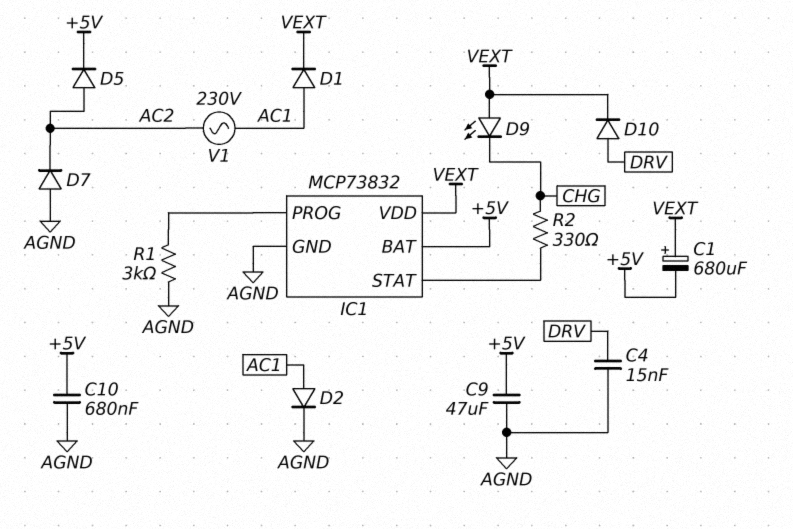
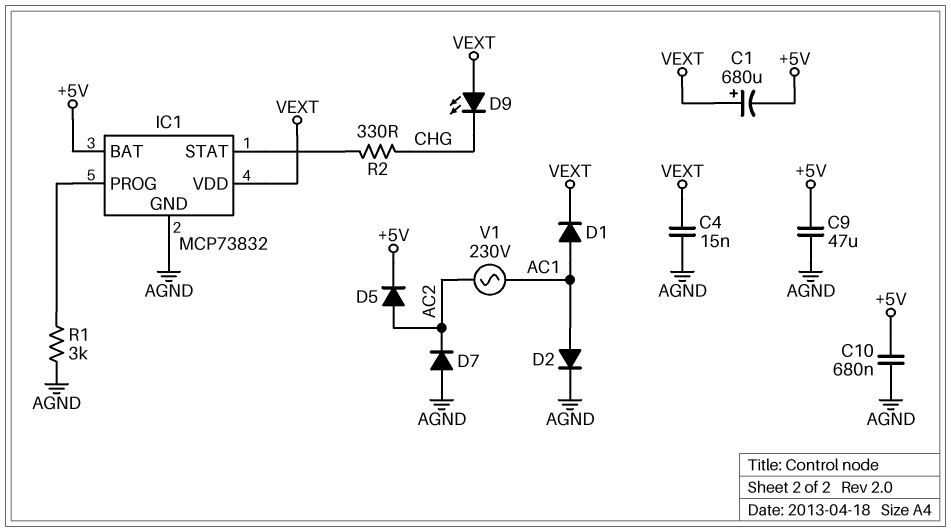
C4: 15nF (AGND, DRV) -> 15nF (AGND, VEXT)
D10: diode (A DRV, K VEXT) -> none

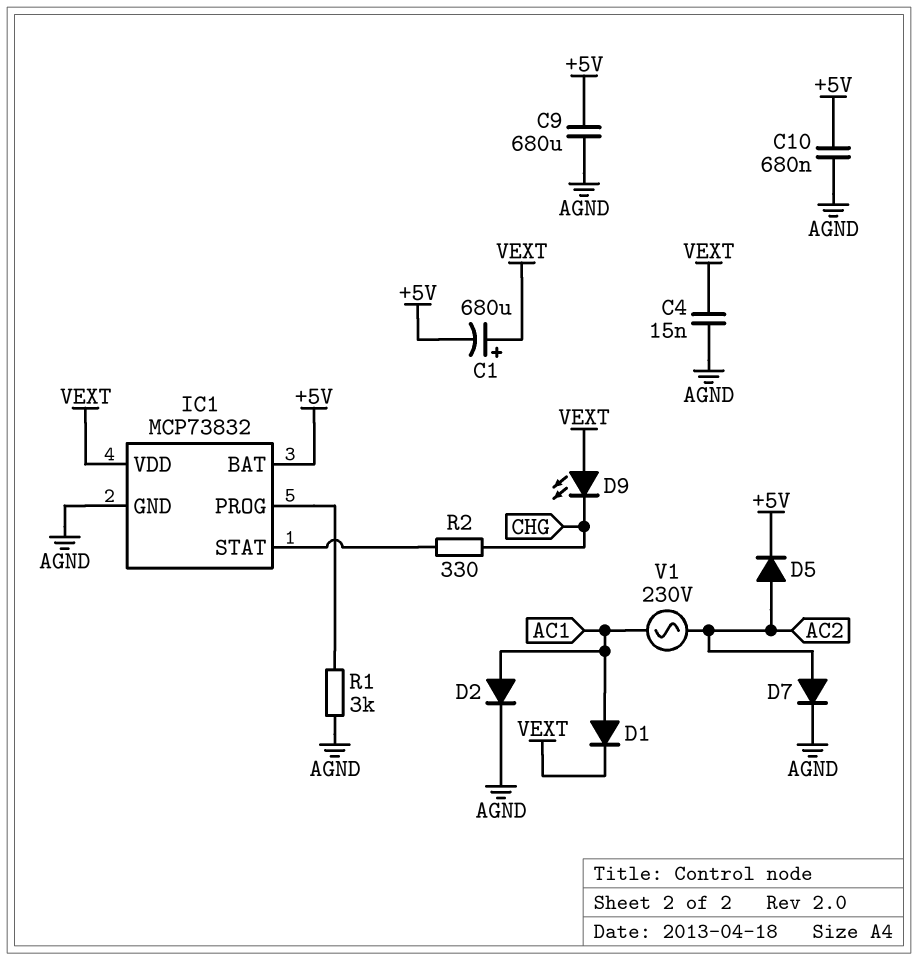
C9: 47uF (+5V, AGND) -> 680uF (+5V, AGND)
D7: diode (A AGND, K AC2) -> diode (A AC2, K AGND)

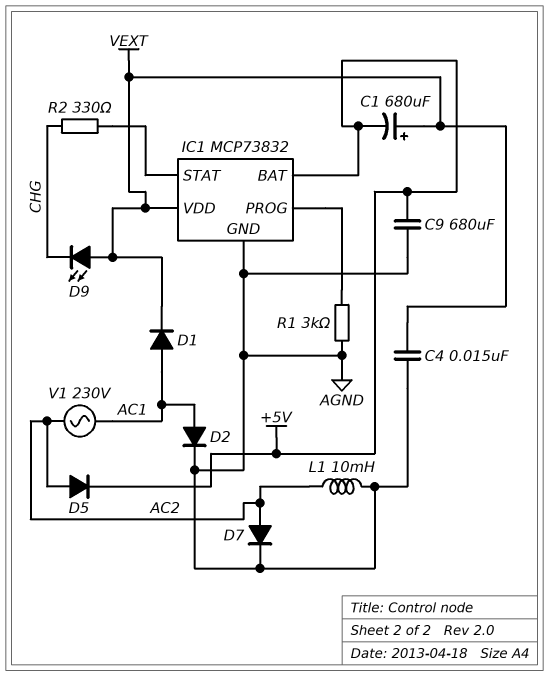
C10: 680nF (+5V, AGND) -> none
L1: none -> 10mH (AC2, AGND)

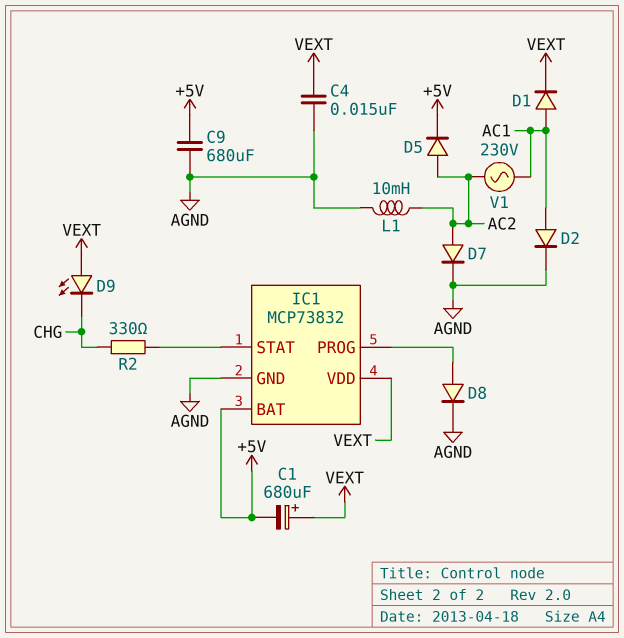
D8: none -> diode (A IC1/PROG, K AGND)
R1: 3k (AGND, IC1/PROG) -> none

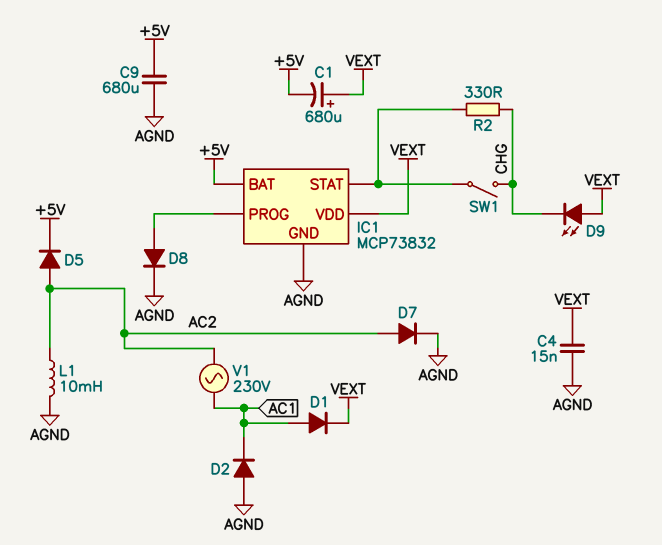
D2: diode (A AC1, K AGND) -> diode (A AGND, K AC1)
SW1: none -> switch (CHG, IC1/STAT)

